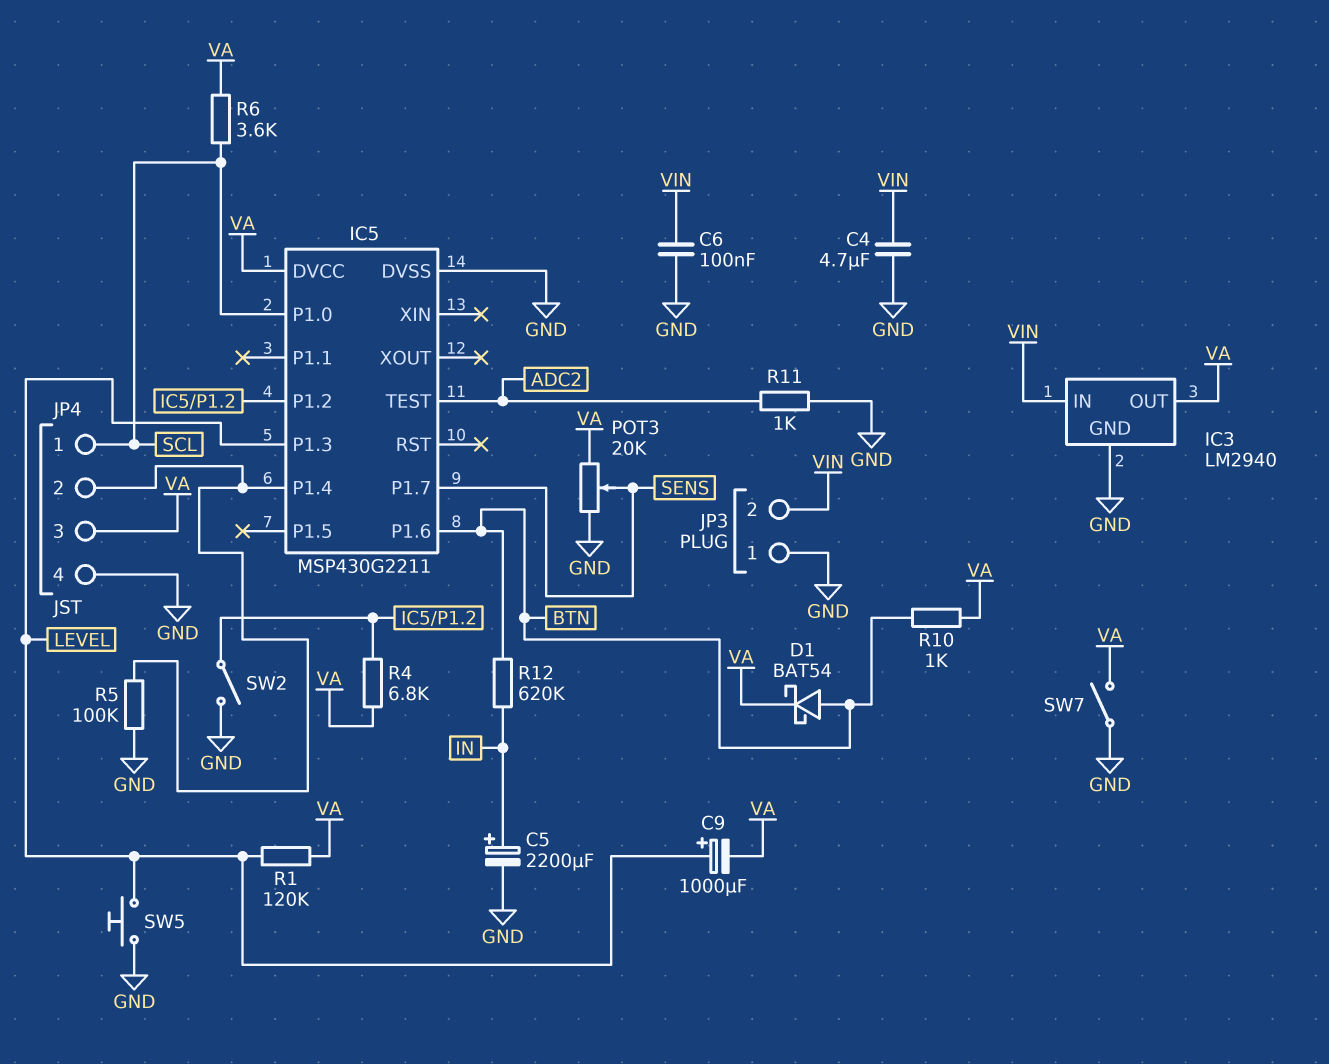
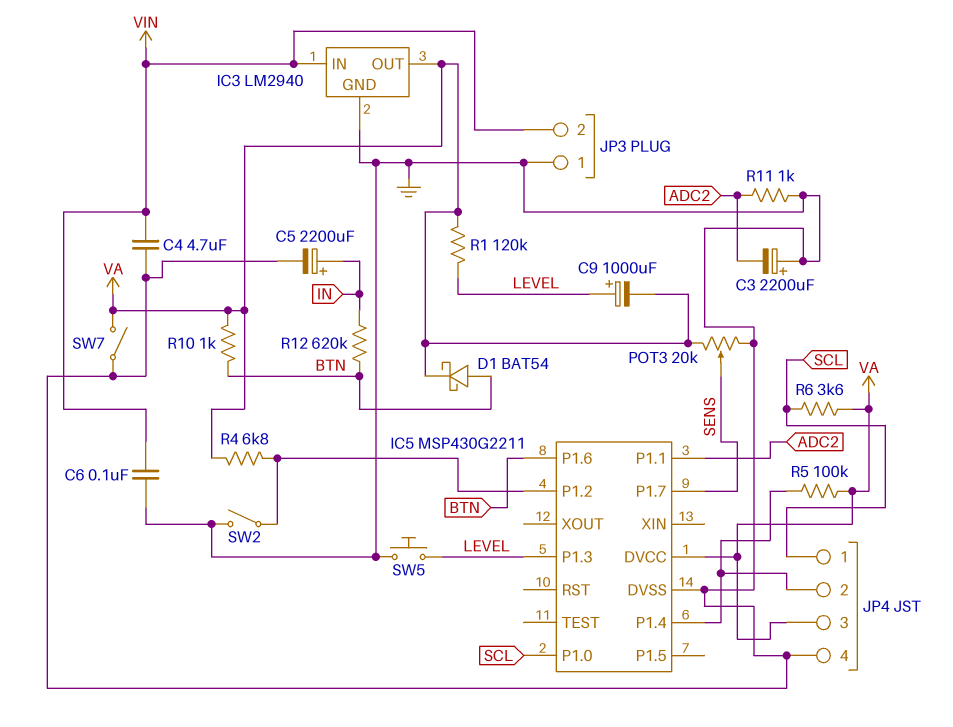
C3: none -> 2200uF (plus GND, minus ADC2)
IC5 pin P1.1: none -> ADC2
IC5 pin TEST: ADC2 -> none
R5: 100k (GND, IC5/P1.4) -> 100k (IC5/P1.4, VA)

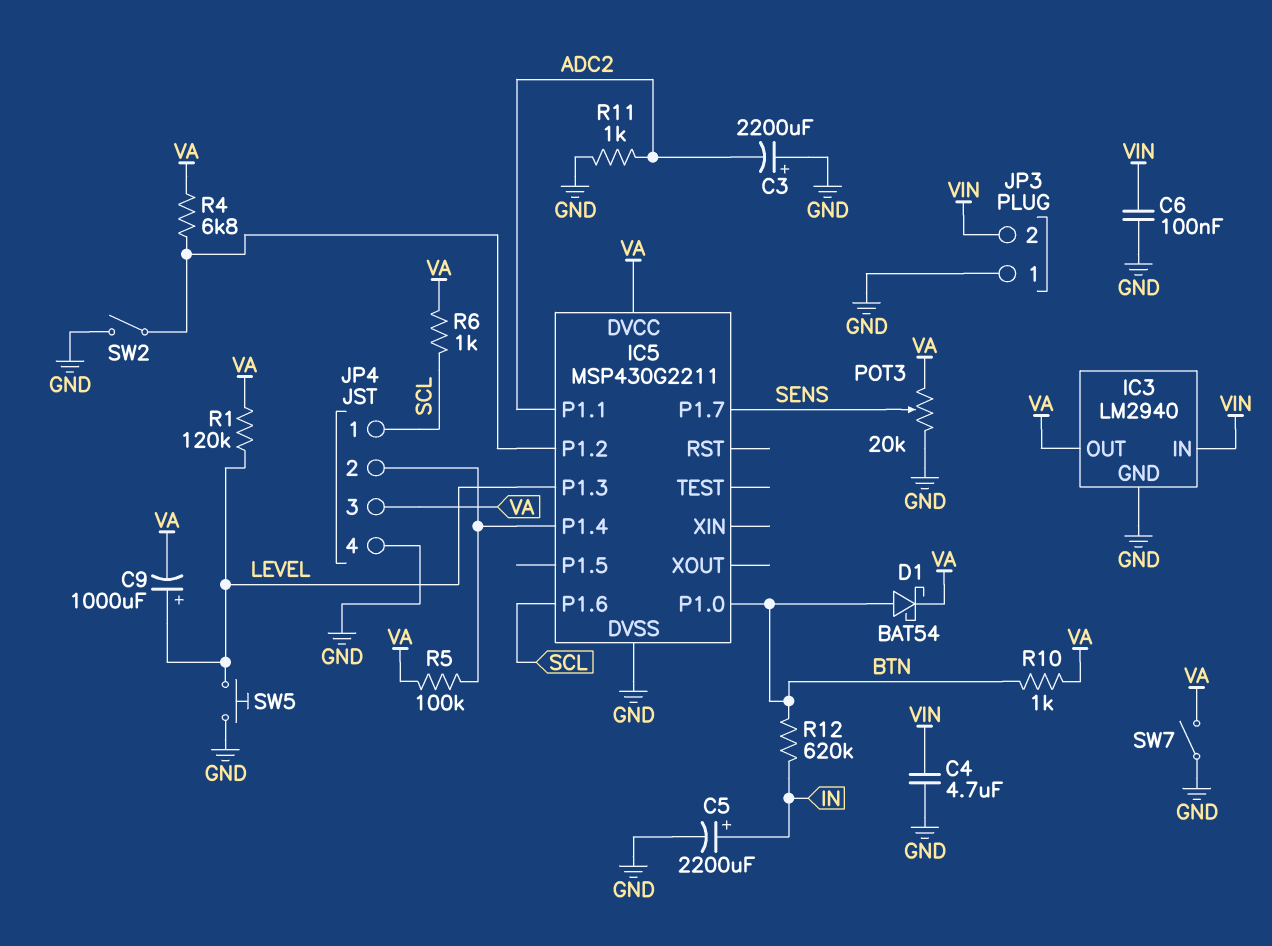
IC5 pin P1.0: SCL -> BTN
IC5 pin P1.6: BTN -> SCL
R6: 3.6k (SCL, VA) -> 1k (SCL, VA)

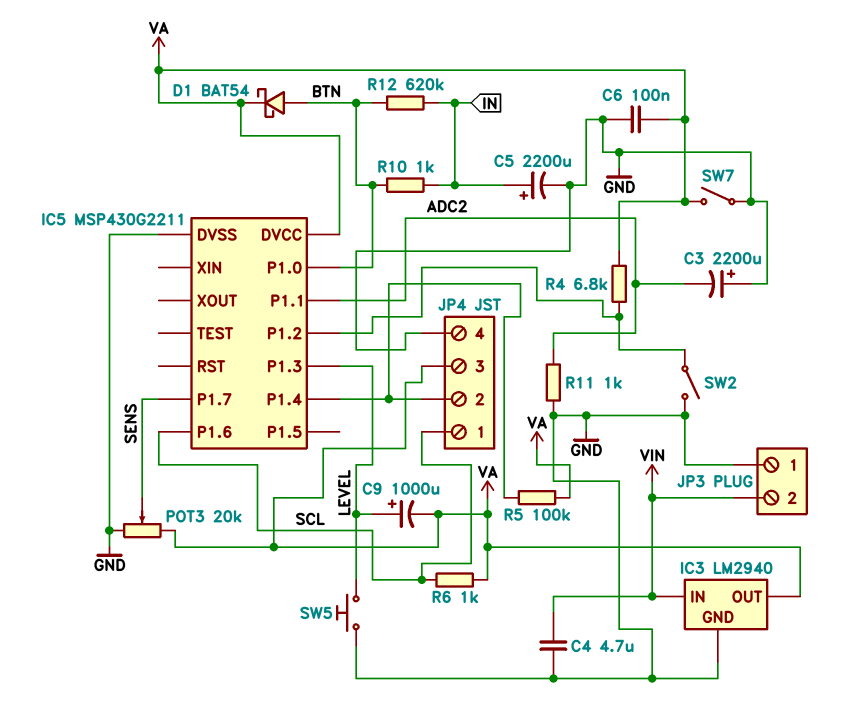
C6: 100nF (GND, VIN) -> 100nF (GND, VA)
R1: 120k (LEVEL, VA) -> none
R10: 1k (BTN, VA) -> 1k (BTN, IN)

